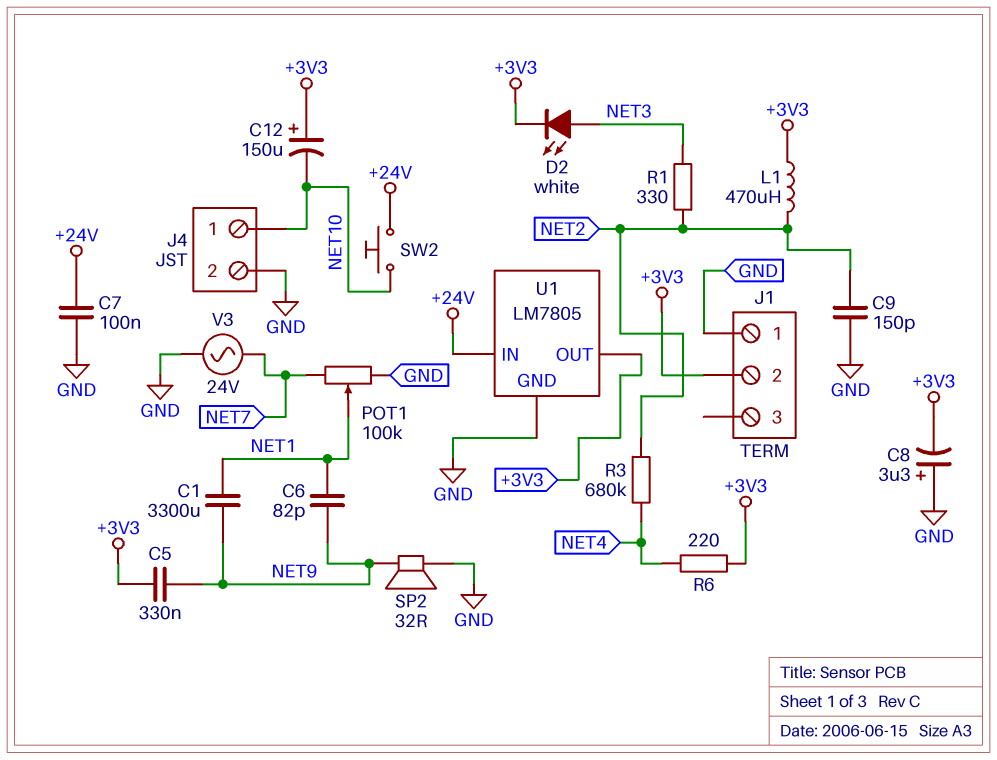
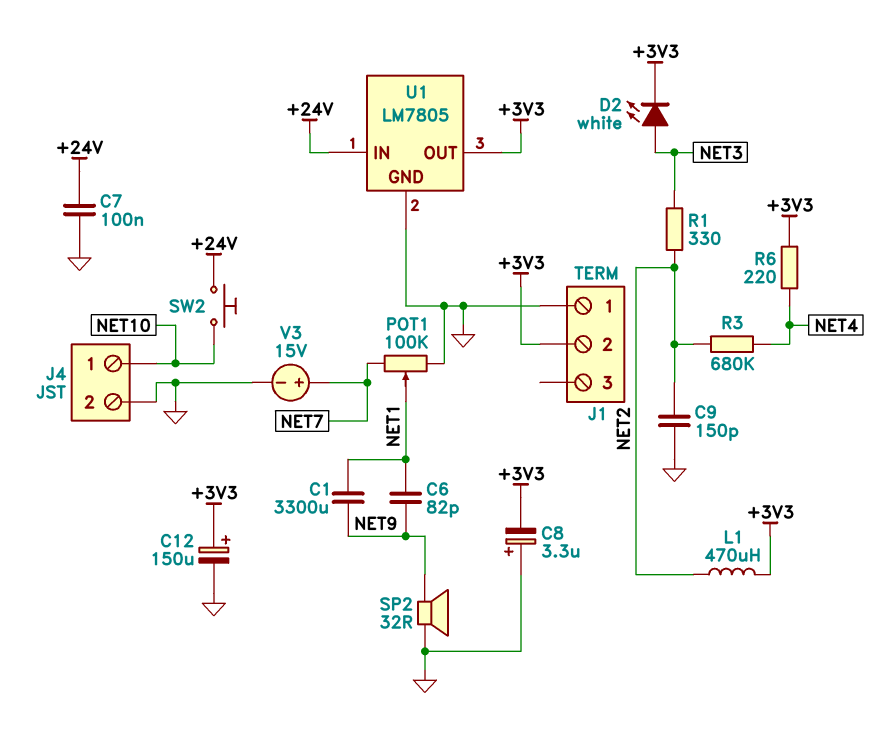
C5: 330nF (+3V3, NET9) -> none
C12: 150uF (plus +3V3, minus NET10) -> 150uF (plus +3V3, minus GND)
V3: AC 24V (GND, NET7) -> 15V (plus NET7, minus GND)

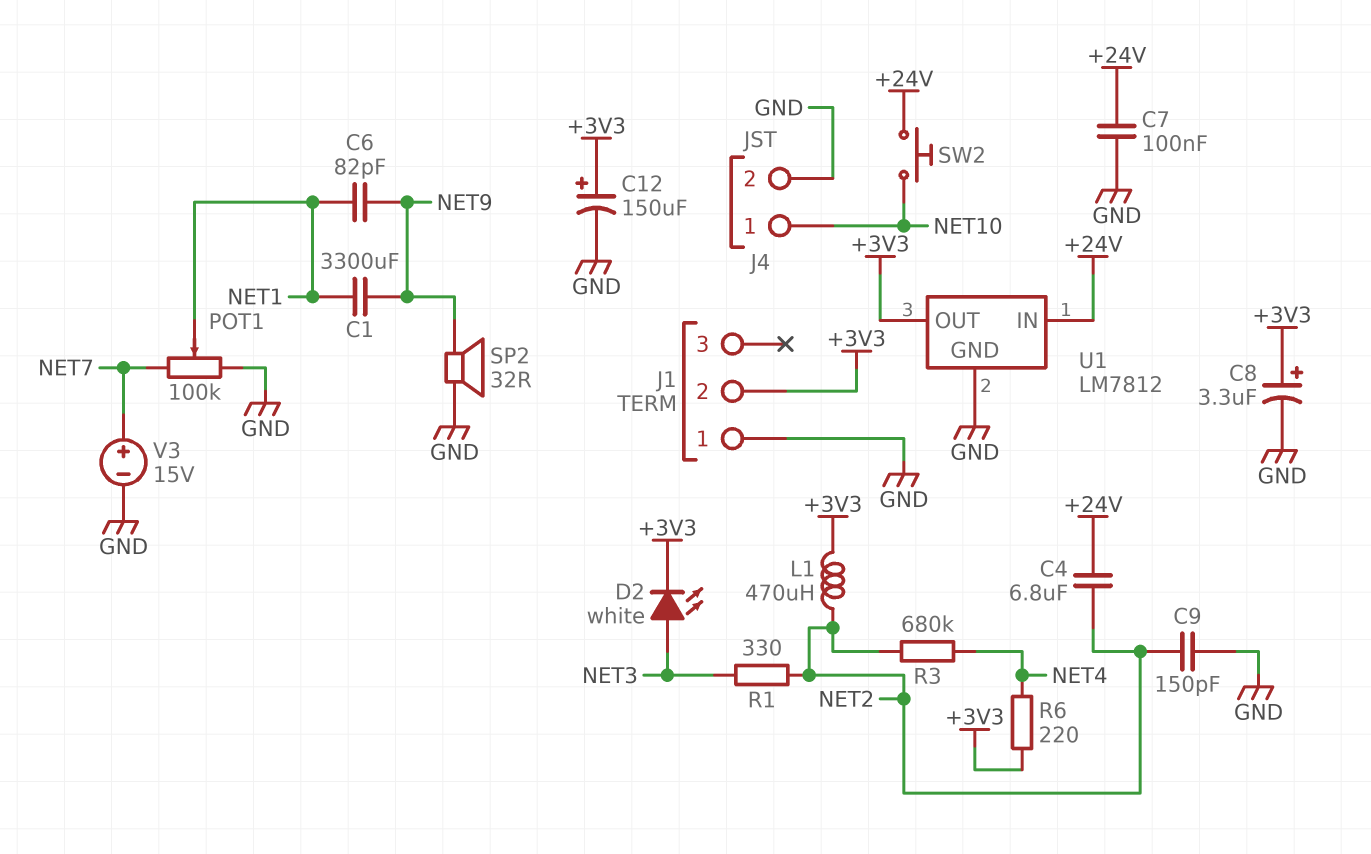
C4: none -> 6.8uF (+24V, NET2)
C8: 3.3uF (plus GND, minus +3V3) -> 3.3uF (plus +3V3, minus GND)
U1: LM7805 -> LM7812

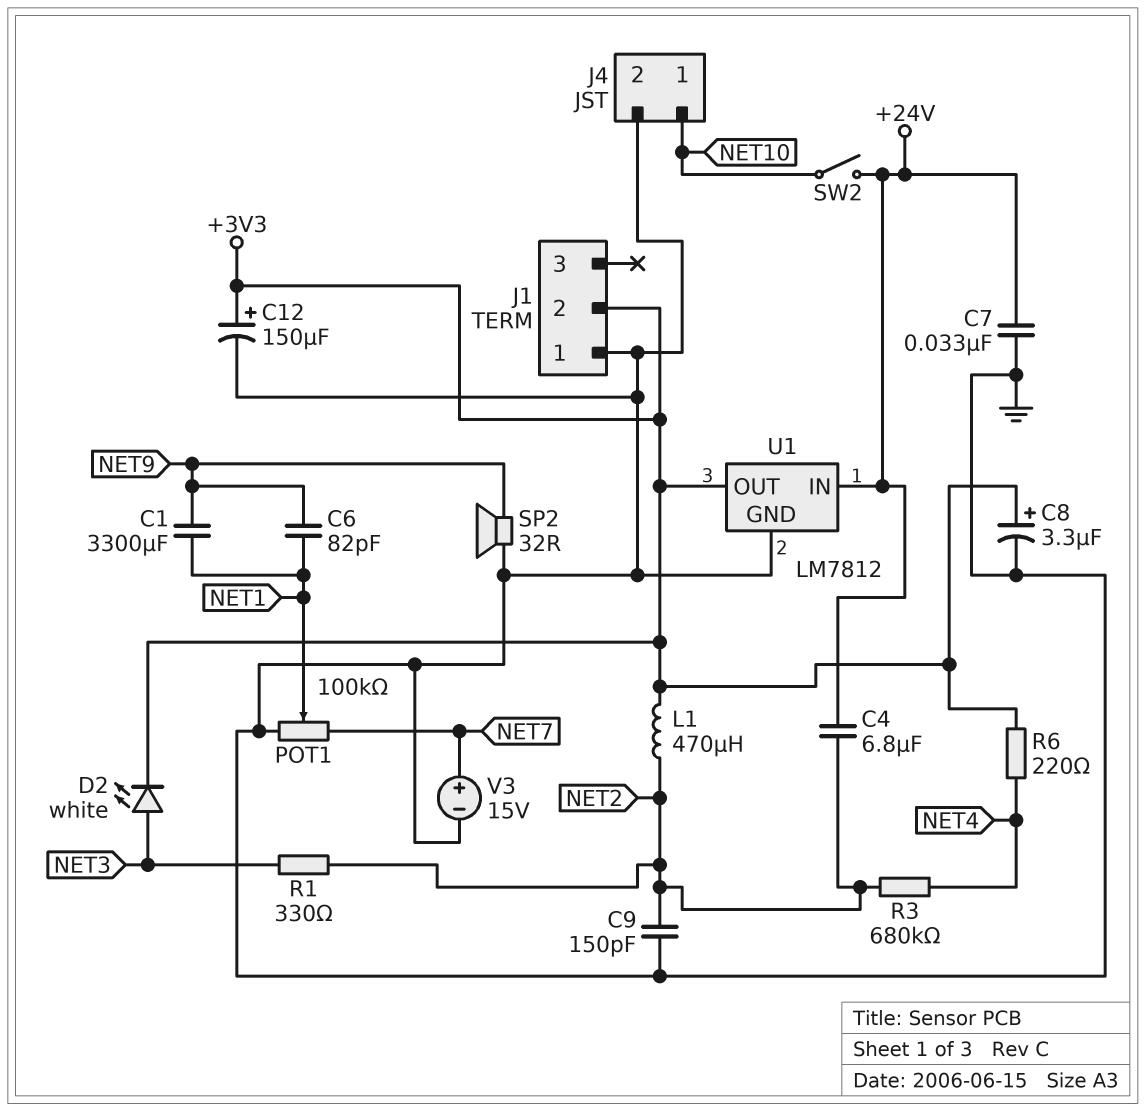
C7: 100nF (+24V, GND) -> 33nF (+24V, GND)
SW2: button (+24V, NET10) -> switch (+24V, NET10)

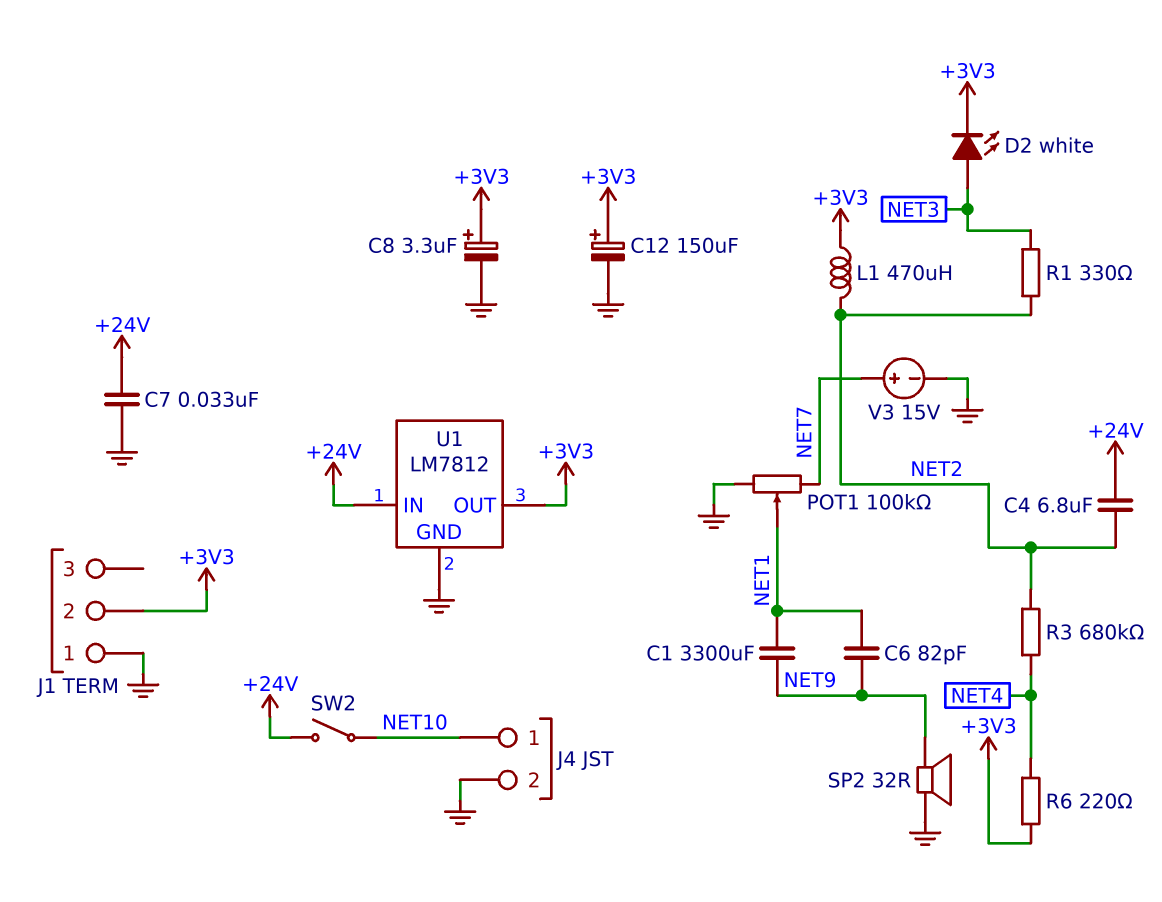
C9: 150pF (GND, NET2) -> none

